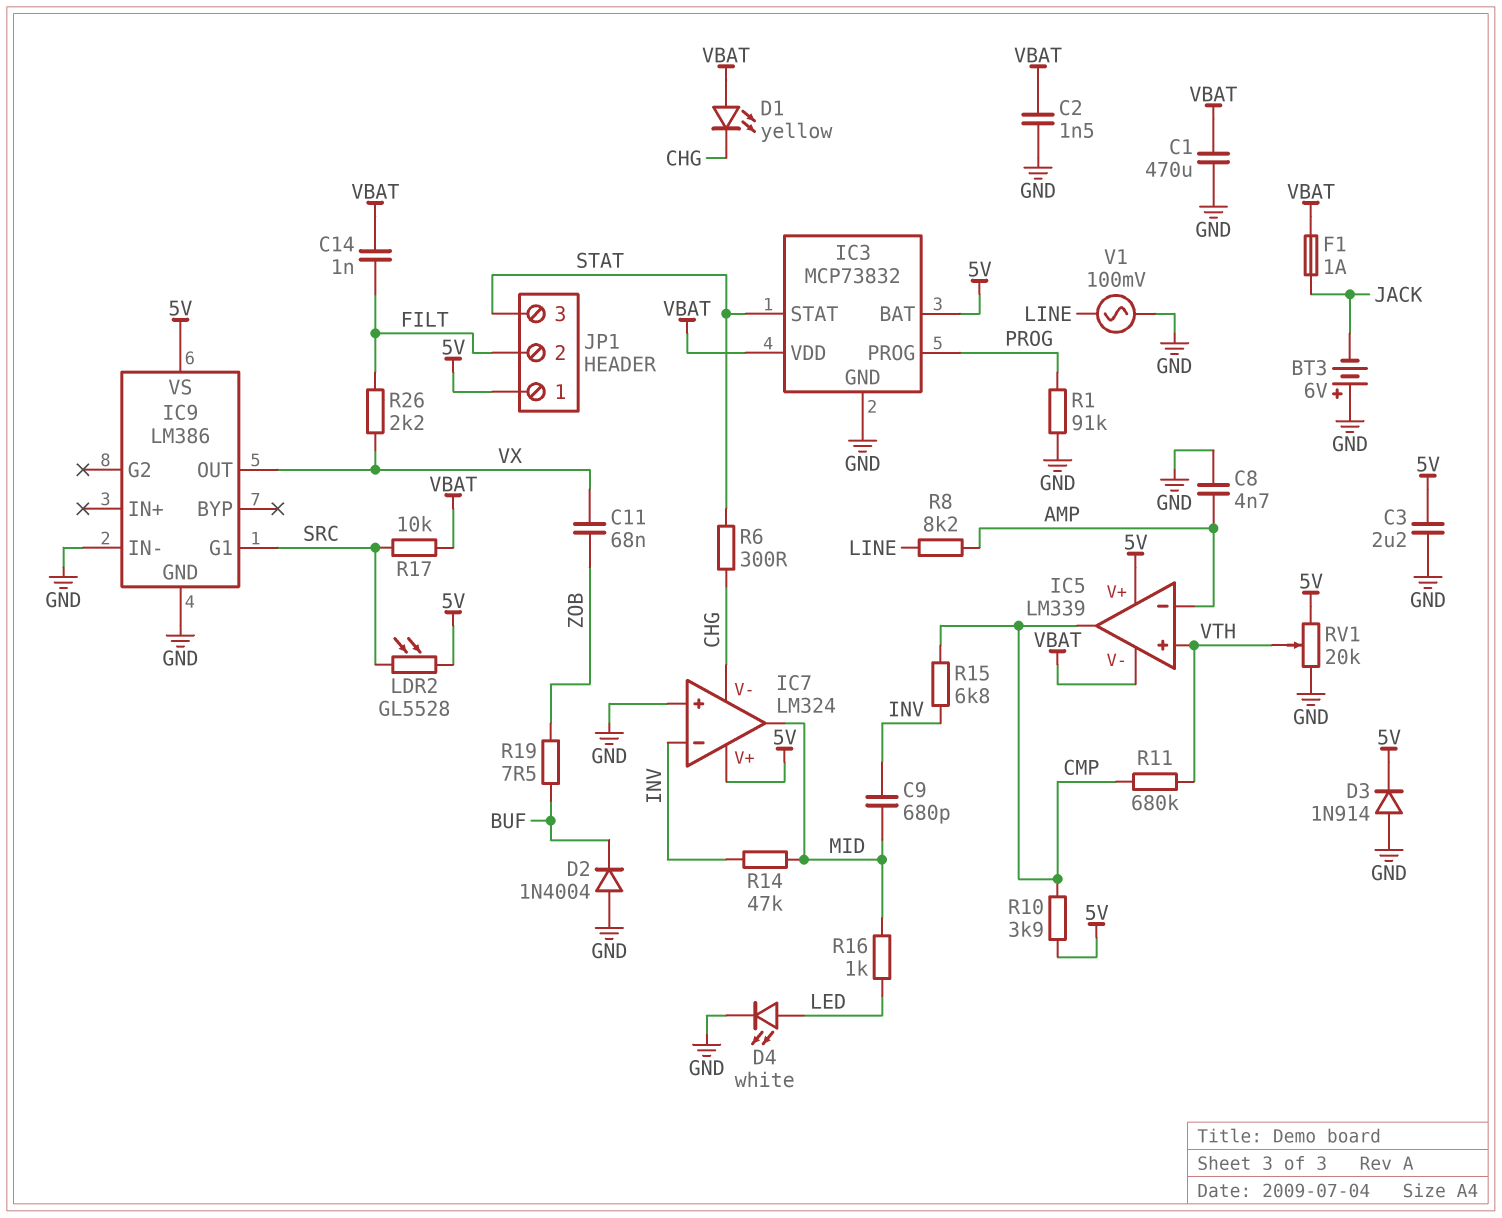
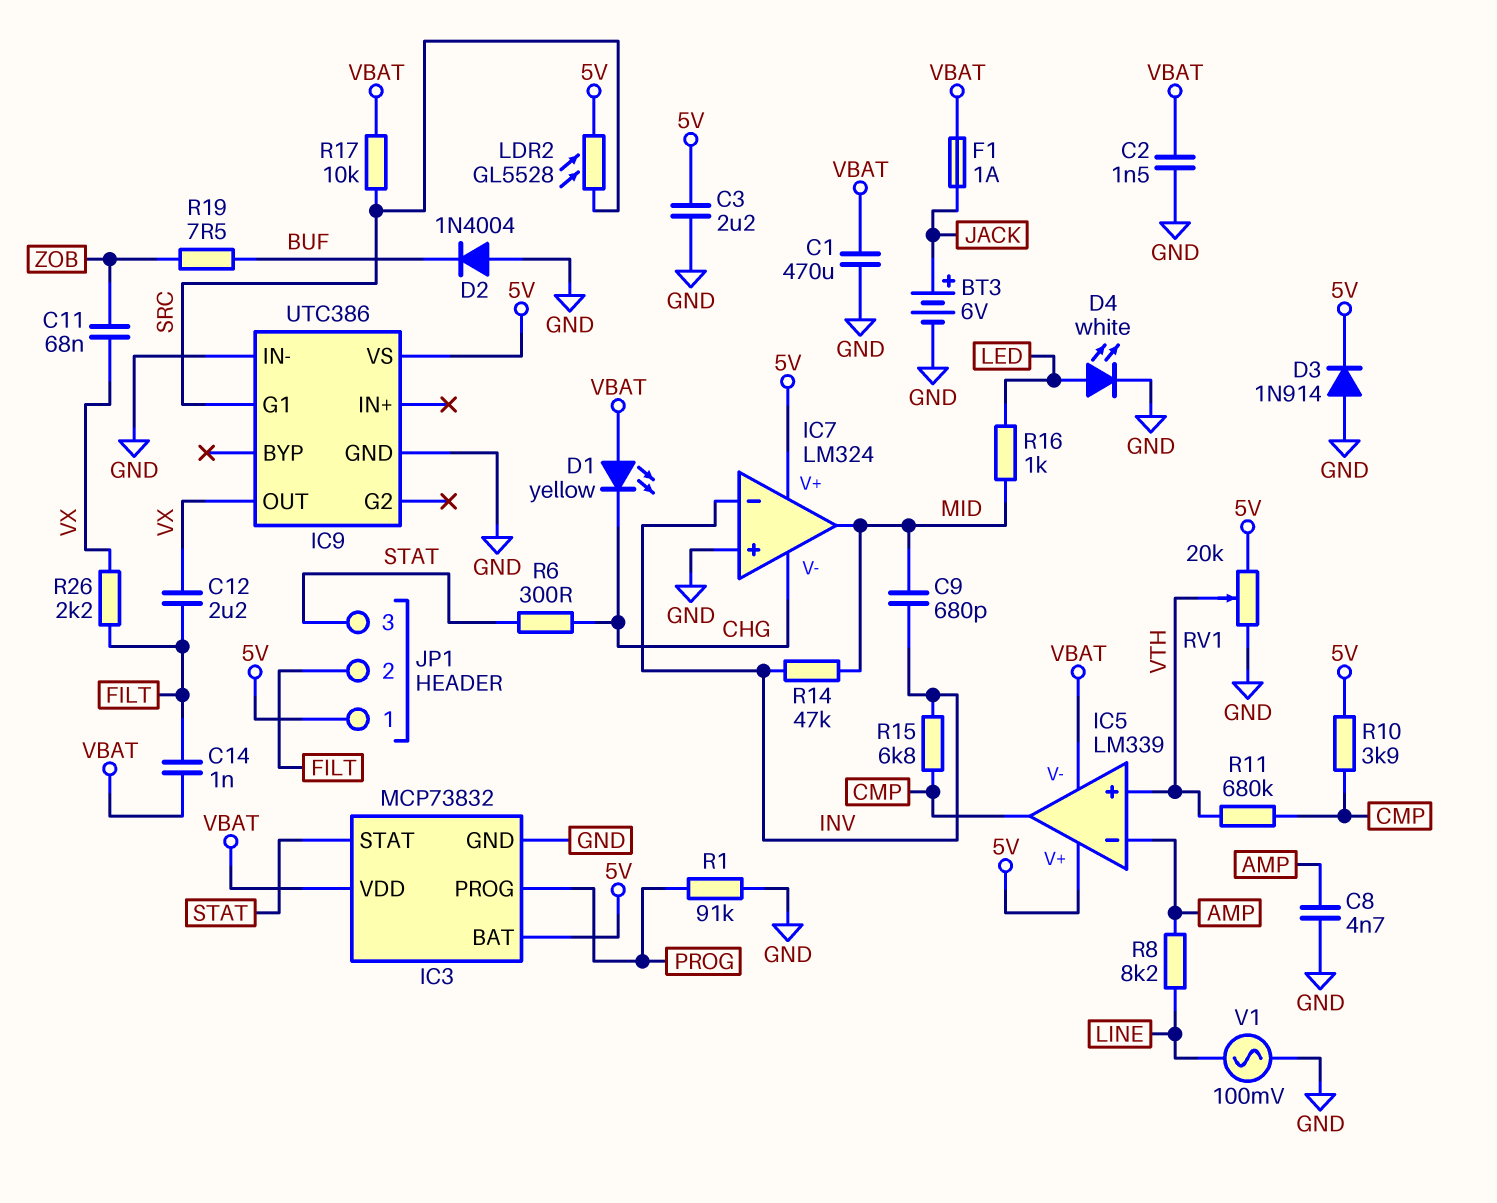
BT3: 6V (plus GND, minus JACK) -> 6V (plus JACK, minus GND)
C12: none -> 2.2uF (FILT, VX)
IC9: LM386 -> UTC386

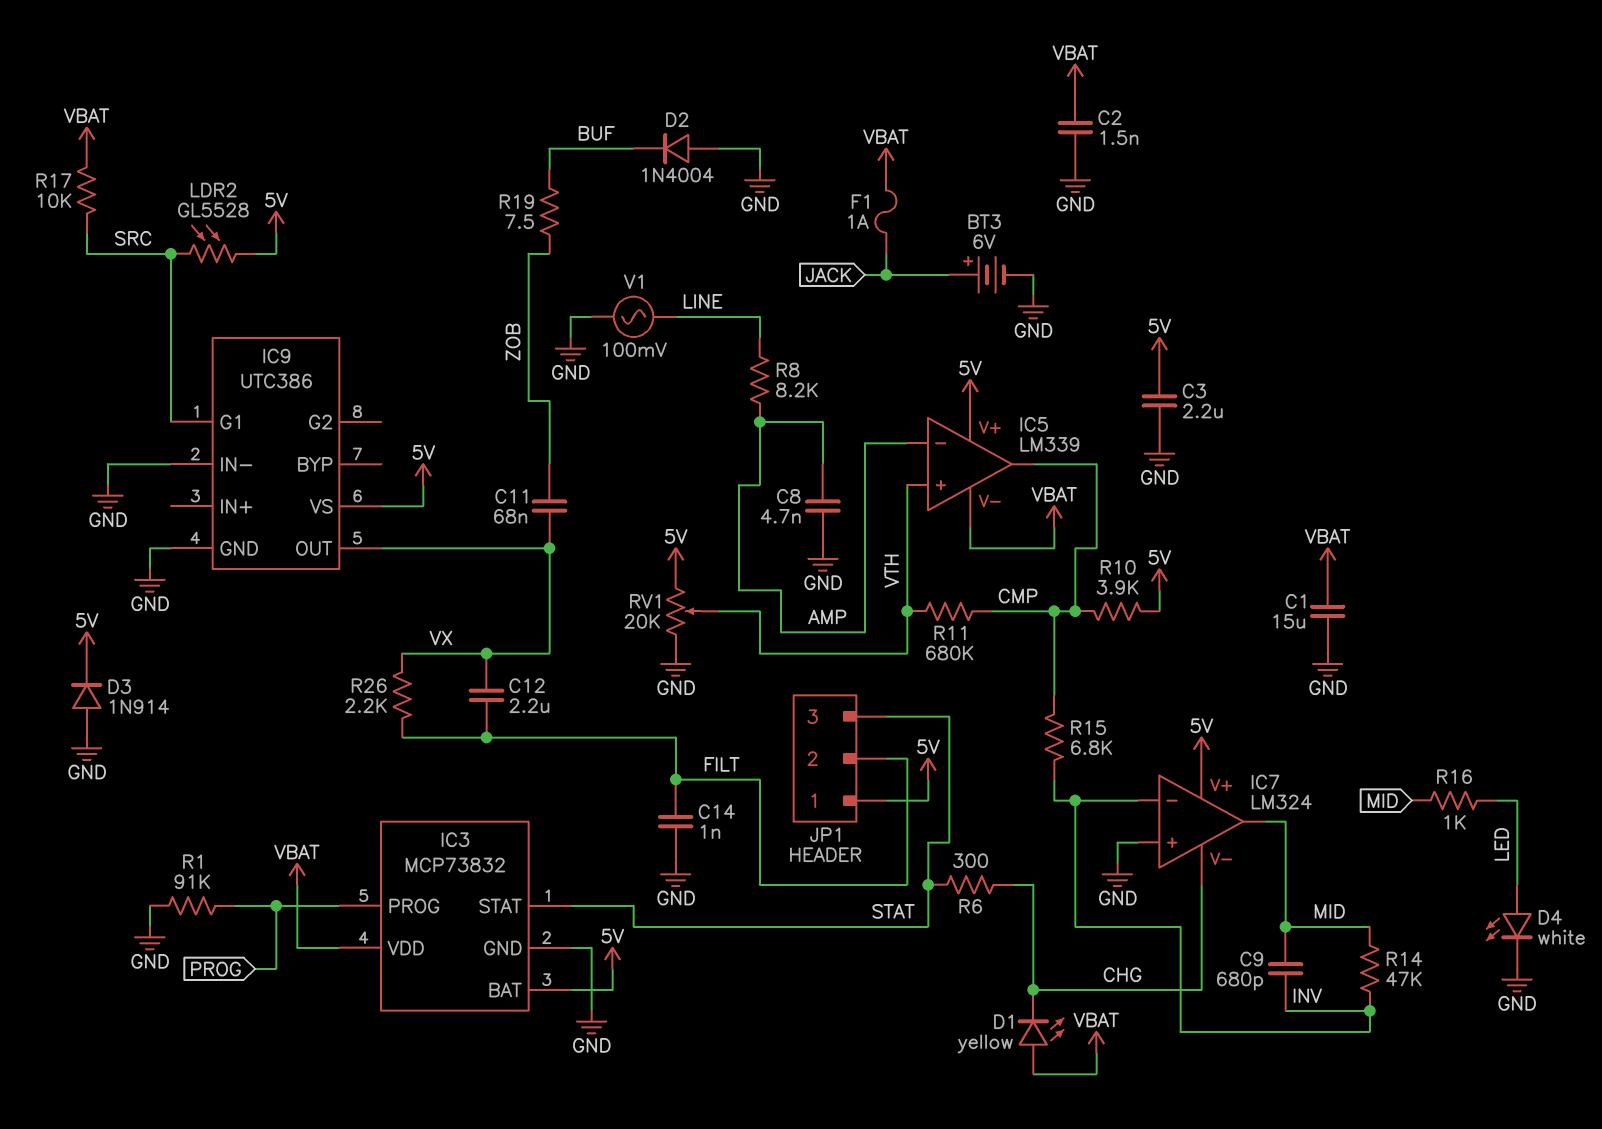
C1: 470uF (GND, VBAT) -> 15uF (GND, VBAT)
C14: 1nF (FILT, VBAT) -> 1nF (FILT, GND)

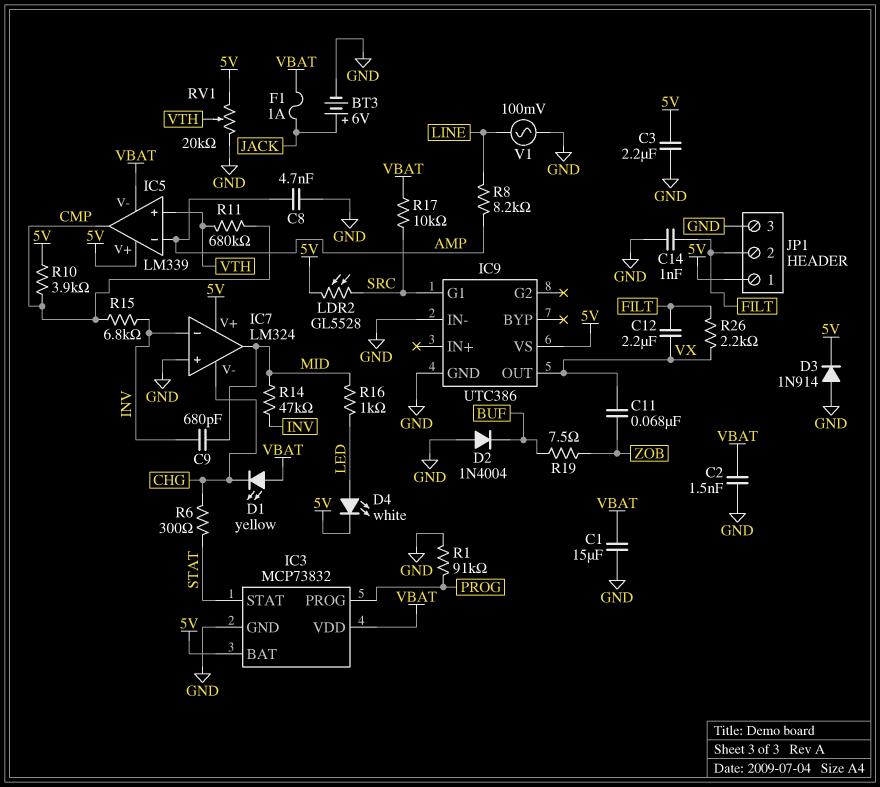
D4: LED white (A LED, K GND) -> LED white (A LED, K 5V)
JP1 pin 3: STAT -> GND

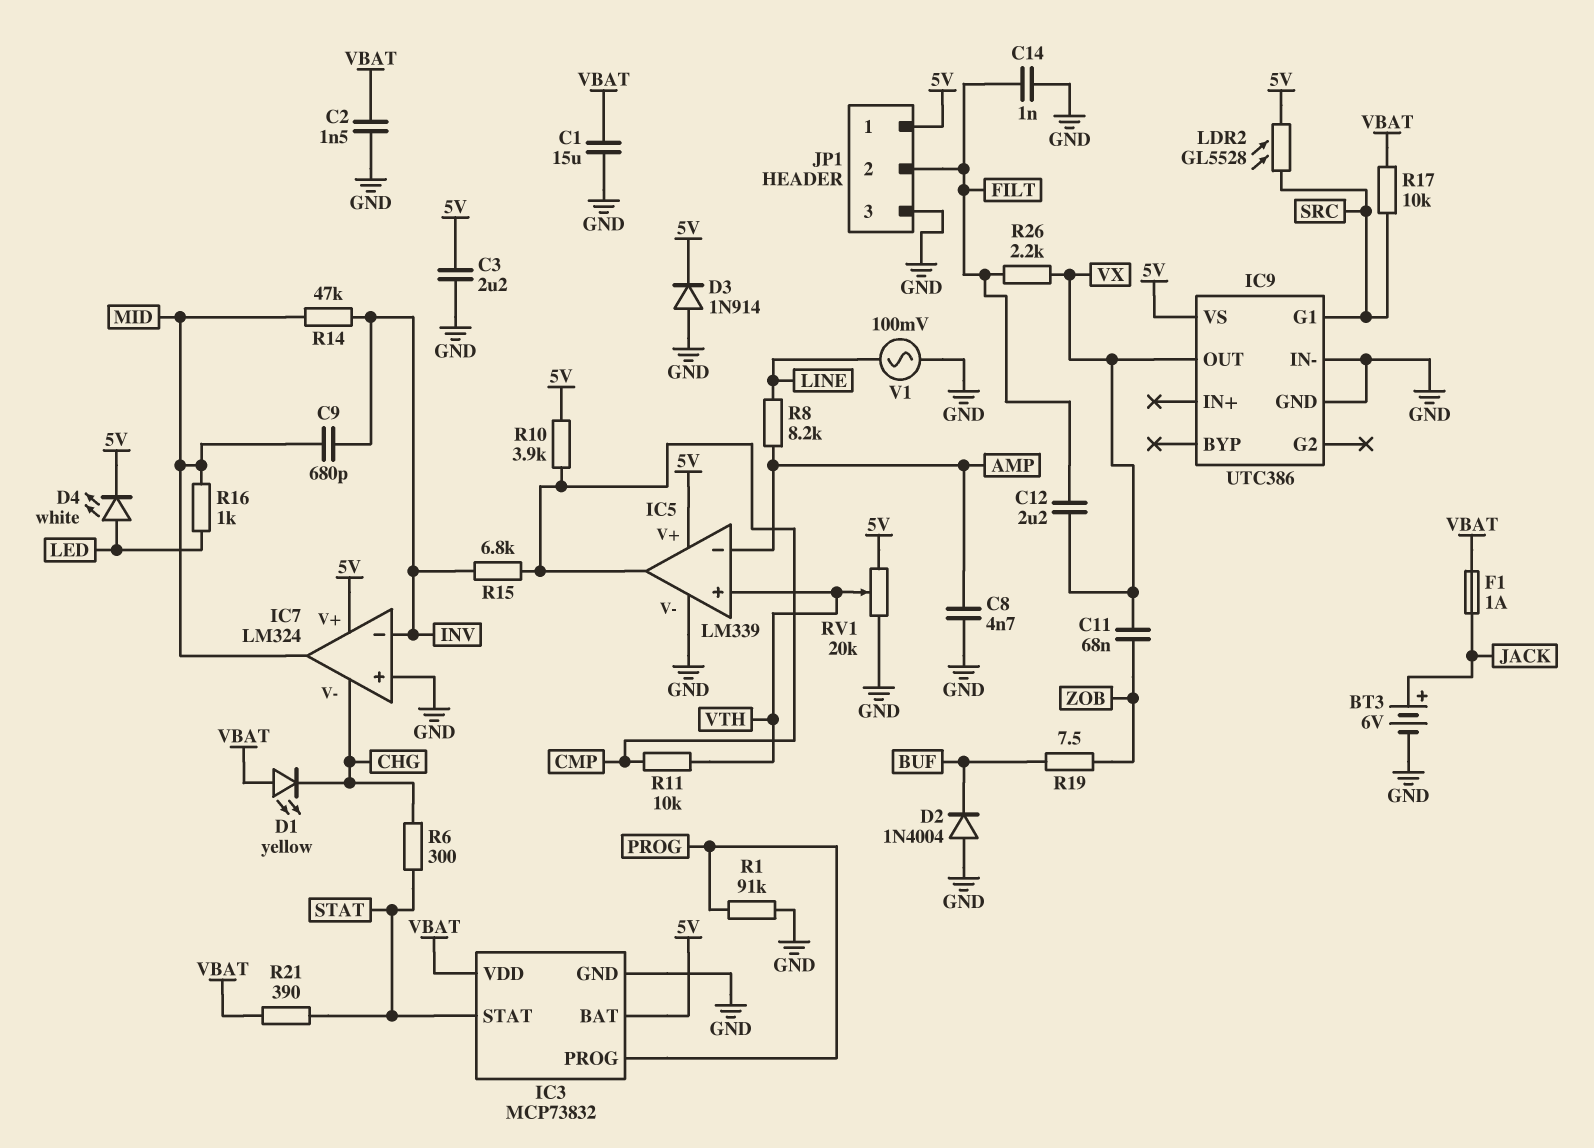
IC5 pin V-: VBAT -> GND
R11: 680k (CMP, VTH) -> 10k (CMP, VTH)
R21: none -> 390 (STAT, VBAT)

